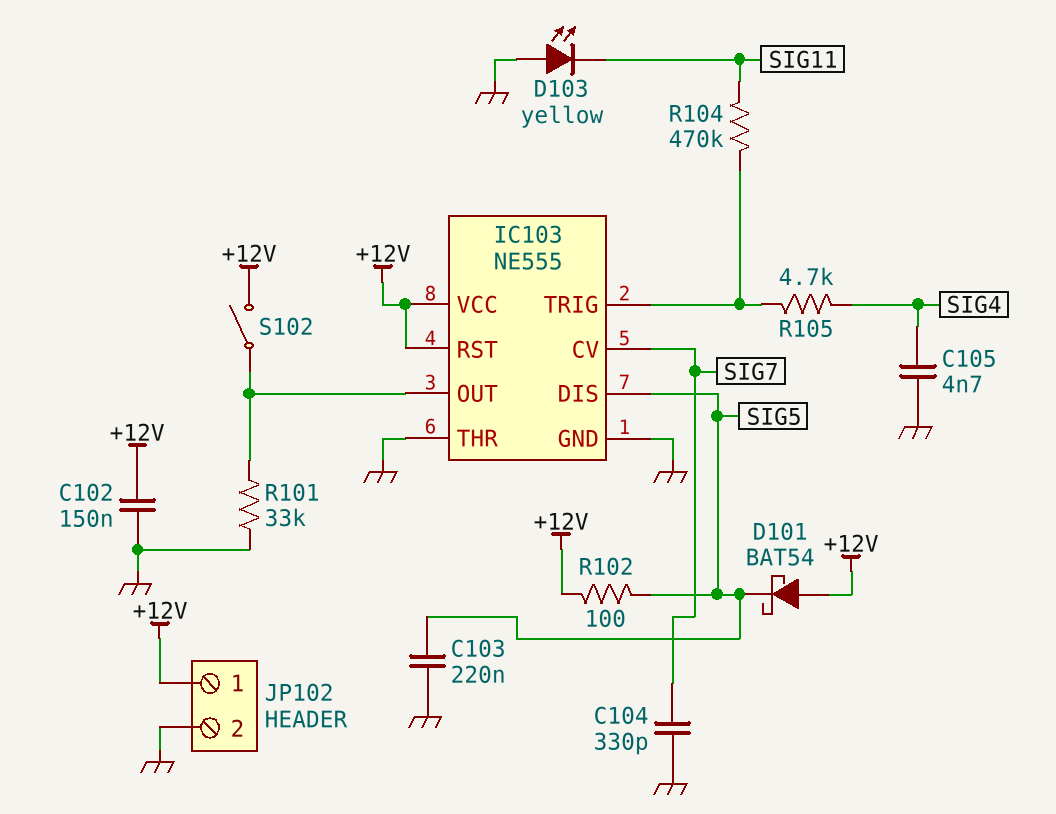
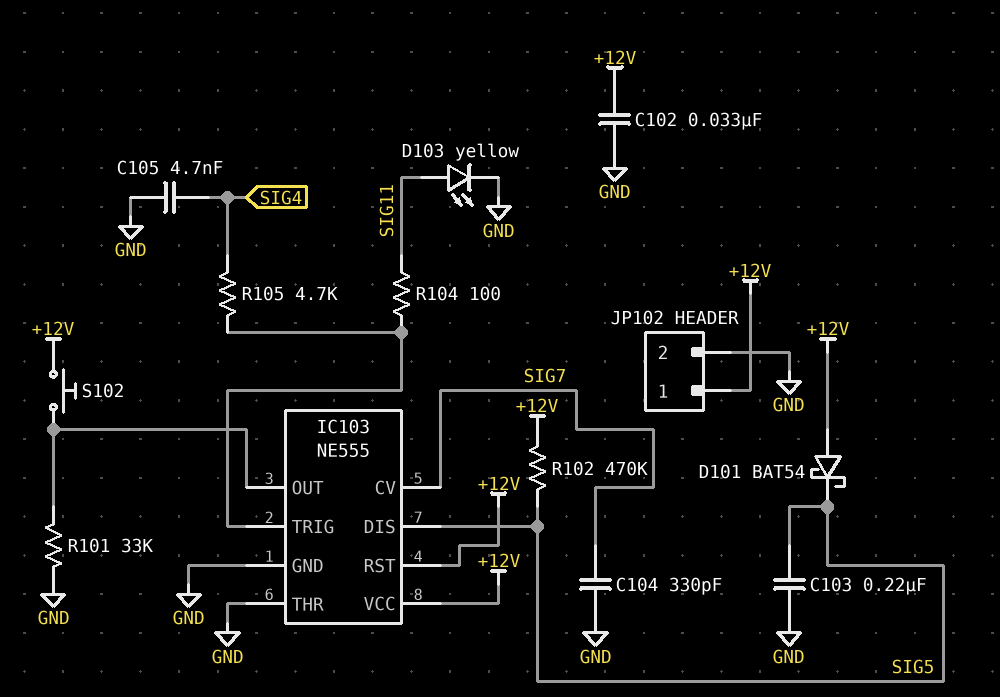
C102: 150nF (+12V, GND) -> 33nF (+12V, GND)
D103: LED yellow (A GND, K SIG11) -> LED yellow (A SIG11, K GND)
R102: 100 (+12V, SIG5) -> 470k (+12V, SIG5)
R104: 470k (IC103/TRIG, SIG11) -> 100 (IC103/TRIG, SIG11)
S102: switch (+12V, IC103/OUT) -> button (+12V, IC103/OUT)

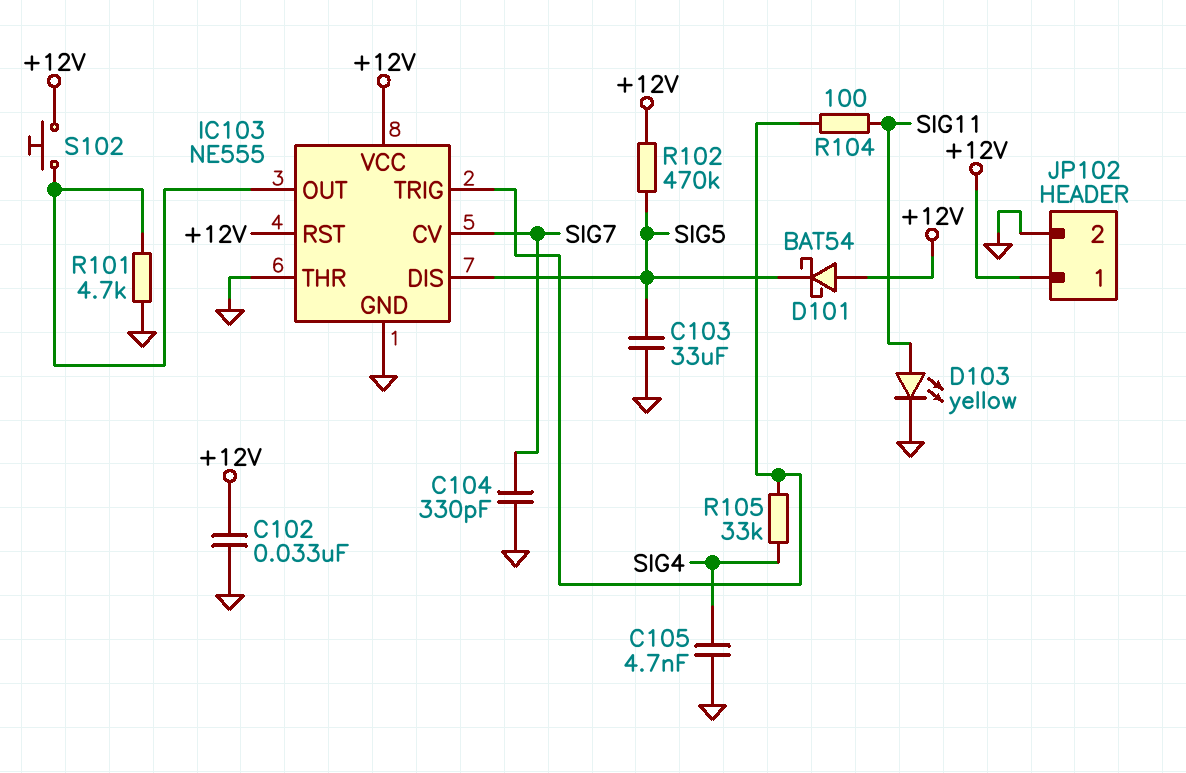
C103: 220nF (GND, SIG5) -> 33uF (GND, SIG5)
R101: 33k (GND, IC103/OUT) -> 4.7k (GND, IC103/OUT)
R105: 4.7k (IC103/TRIG, SIG4) -> 33k (IC103/TRIG, SIG4)

